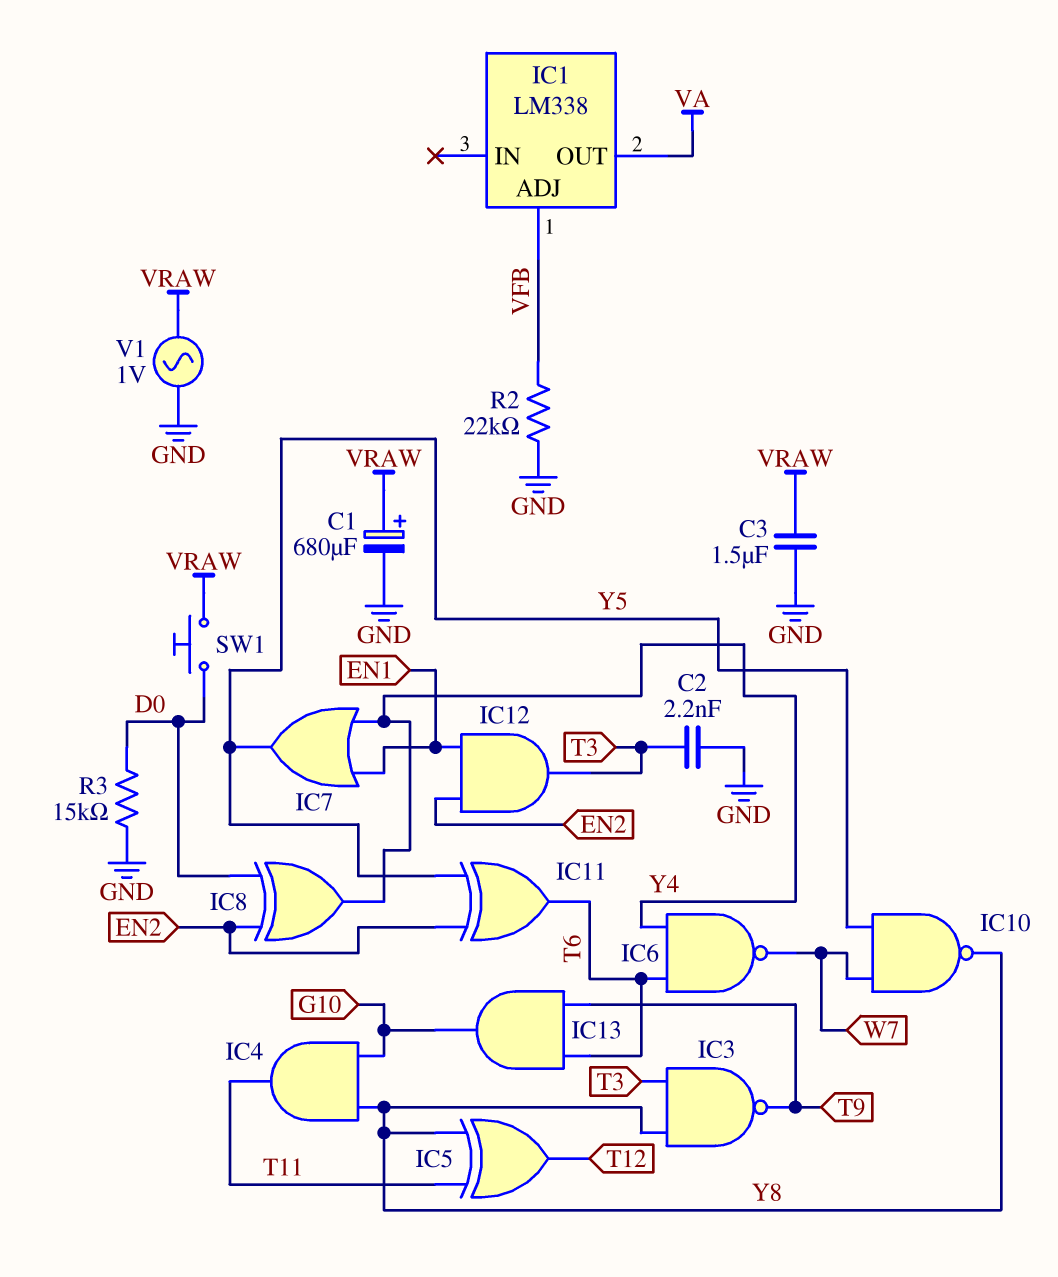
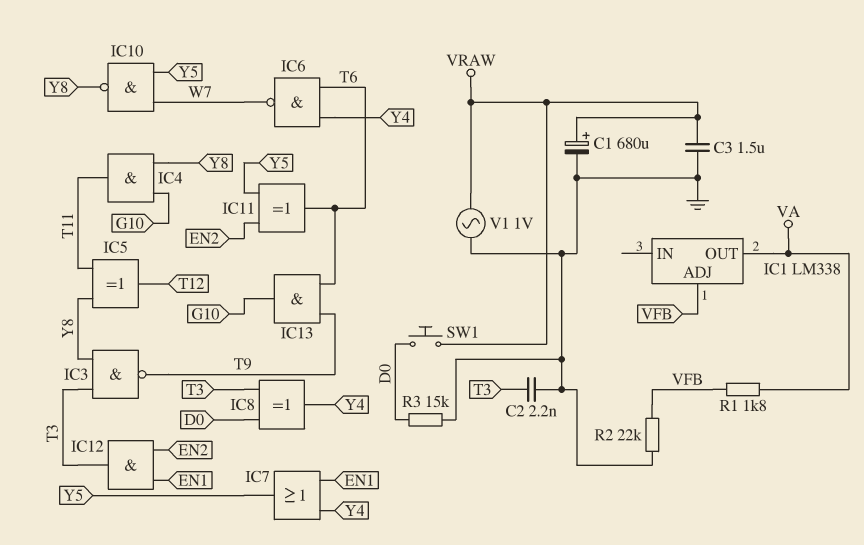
IC8: XOR (in D0, in EN2, out Y4) -> XOR (in D0, in T3, out Y4)
R1: none -> 1.8k (VA, VFB)

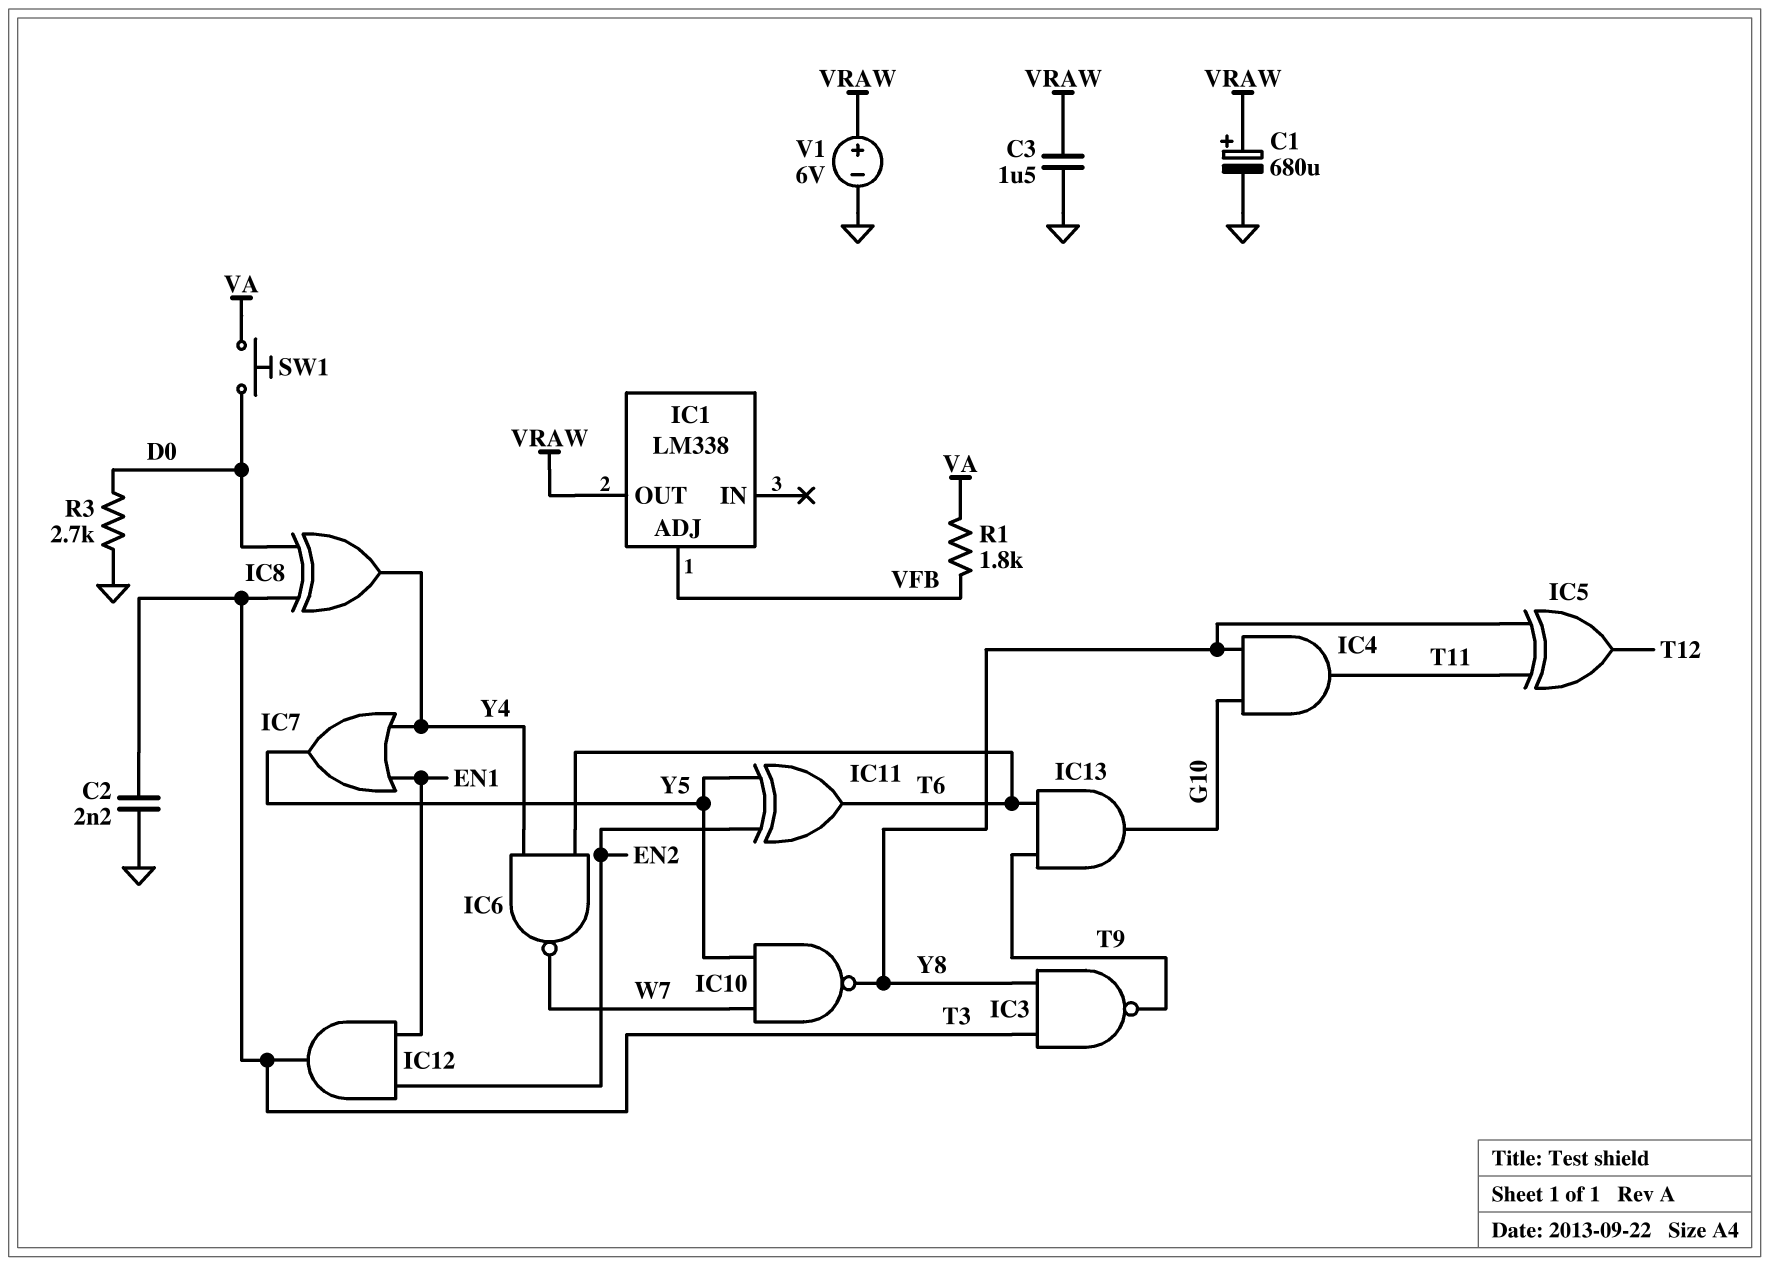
IC1 pin OUT: VA -> VRAW
R2: 22k (GND, VFB) -> none
R3: 15k (D0, GND) -> 2.7k (D0, GND)
SW1: button (D0, VRAW) -> button (D0, VA)
V1: AC 1V (GND, VRAW) -> 6V (plus VRAW, minus GND)

